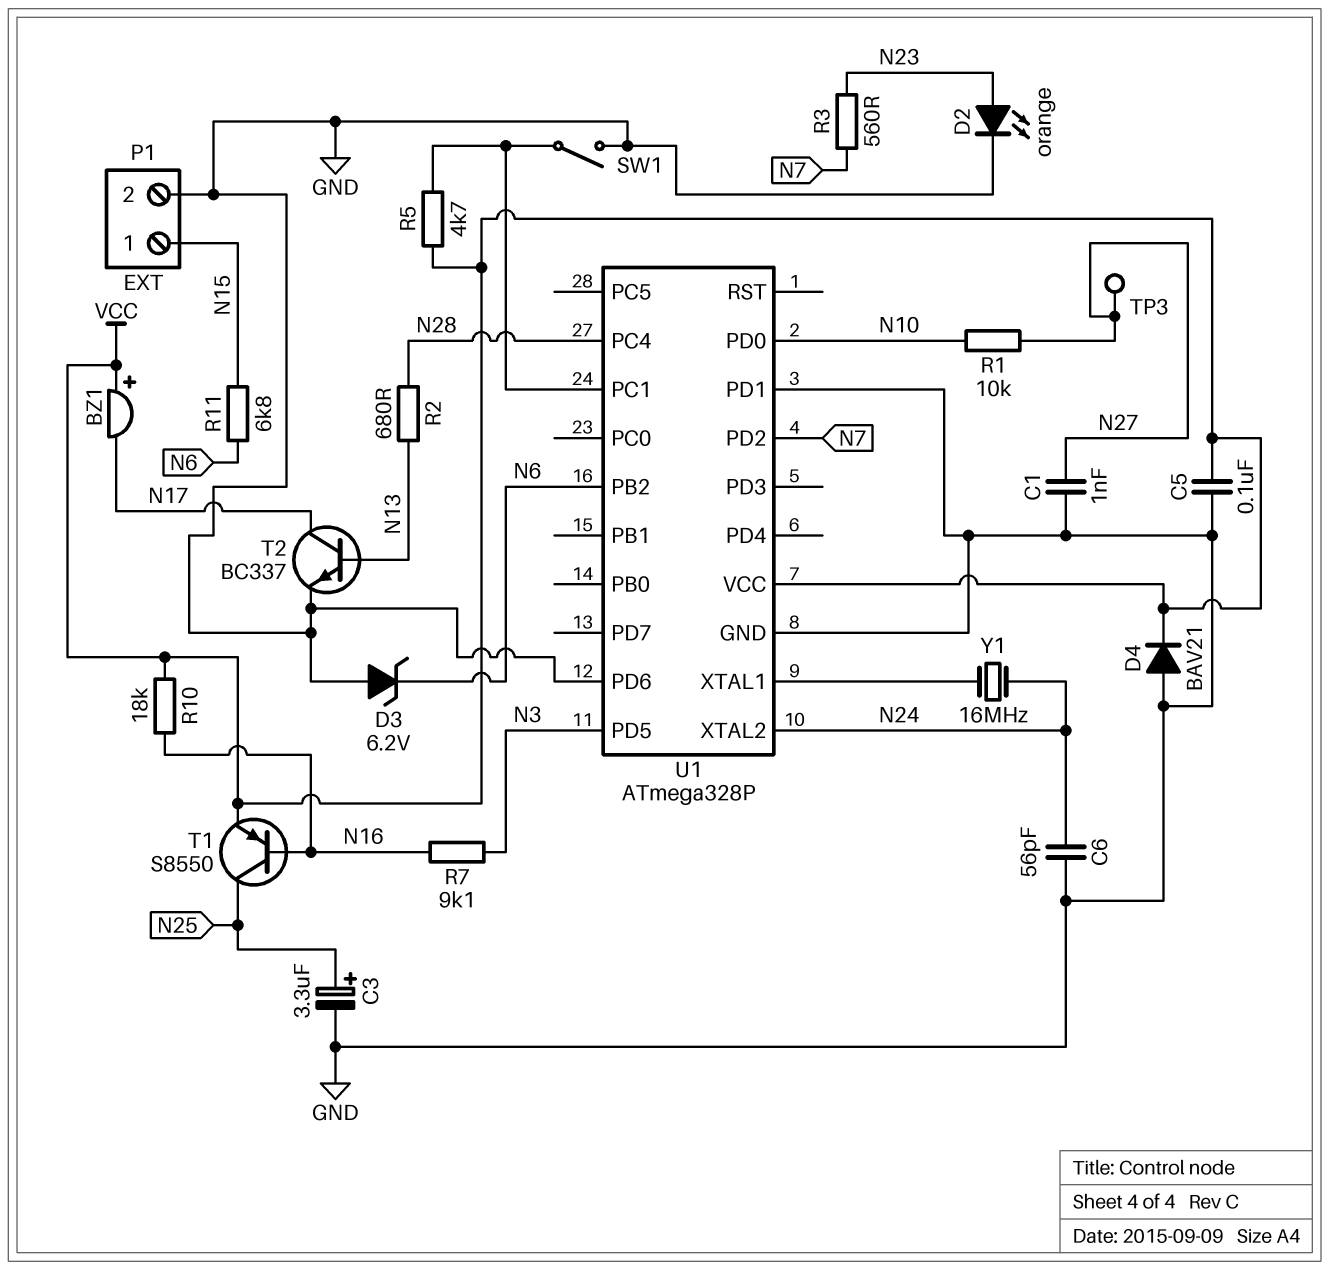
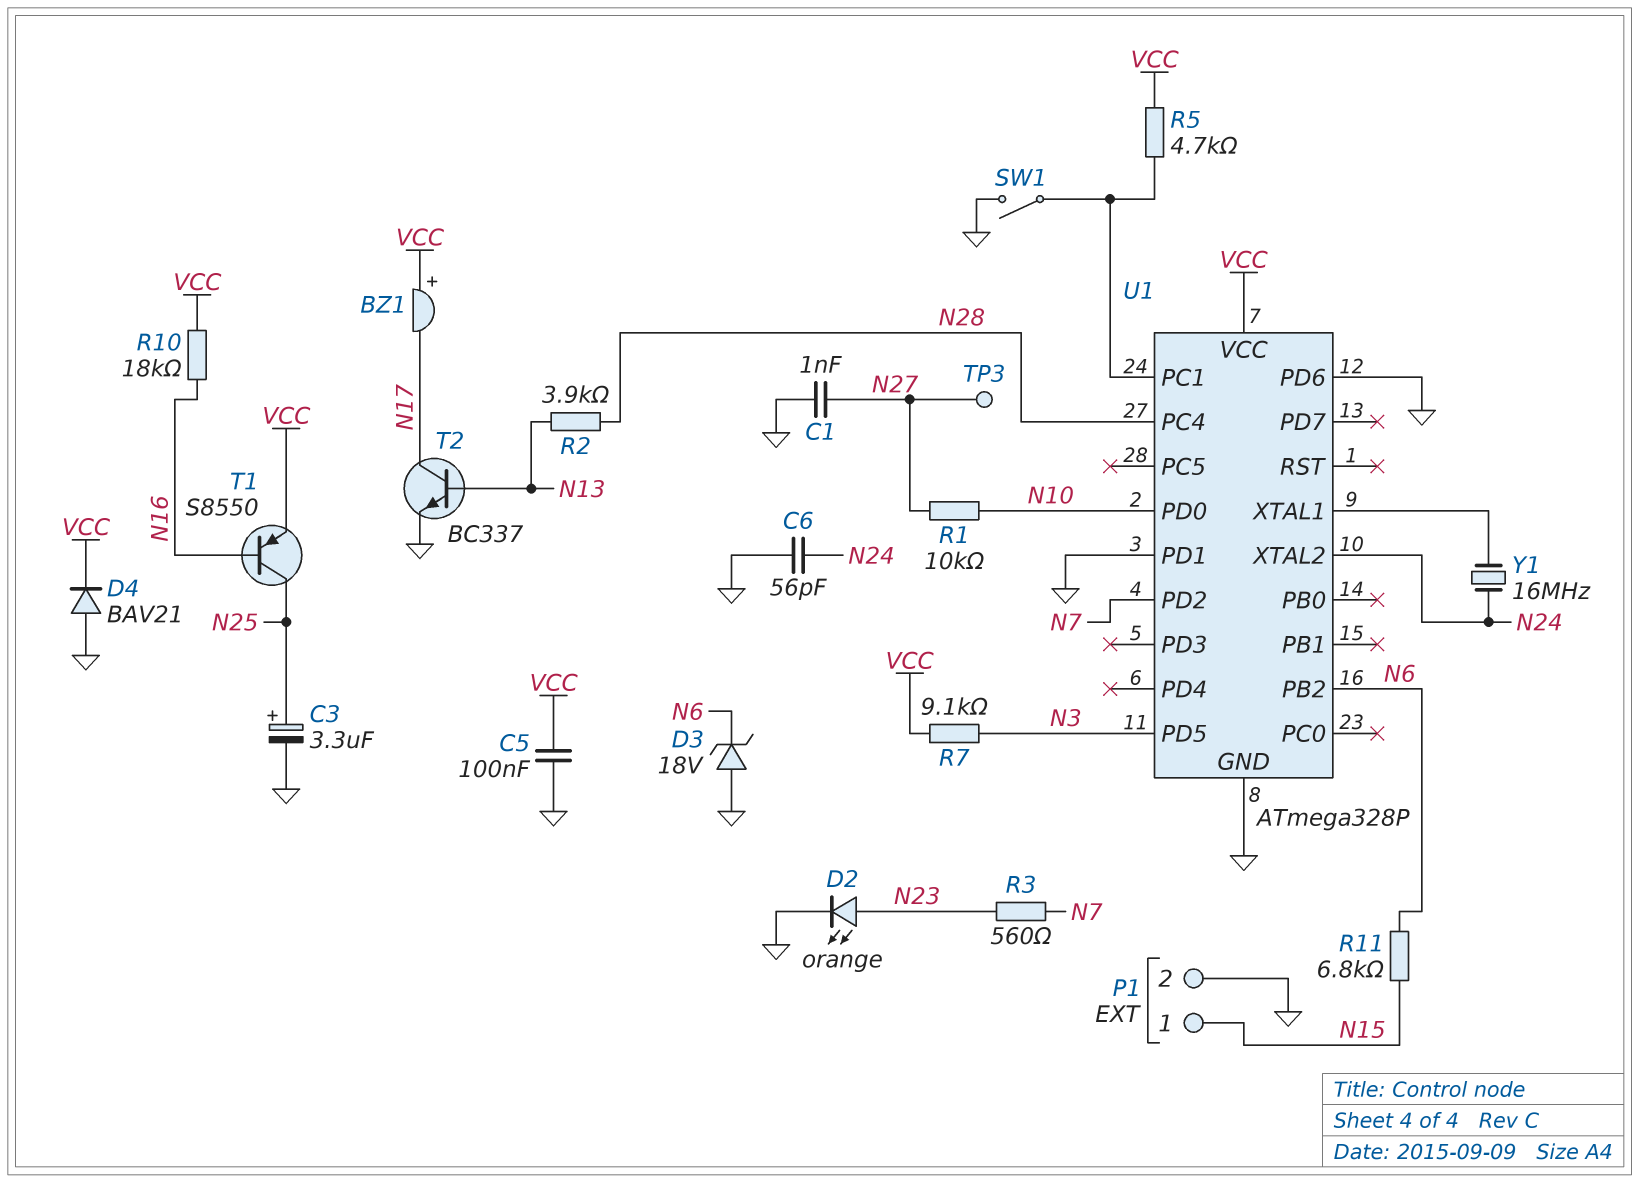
D3: zener 6.2V (A GND, K N6) -> zener 18V (A GND, K N6)
R2: 680 (N13, N28) -> 3.9k (N13, N28)
R7: 9.1k (N3, N16) -> 9.1k (N3, VCC)

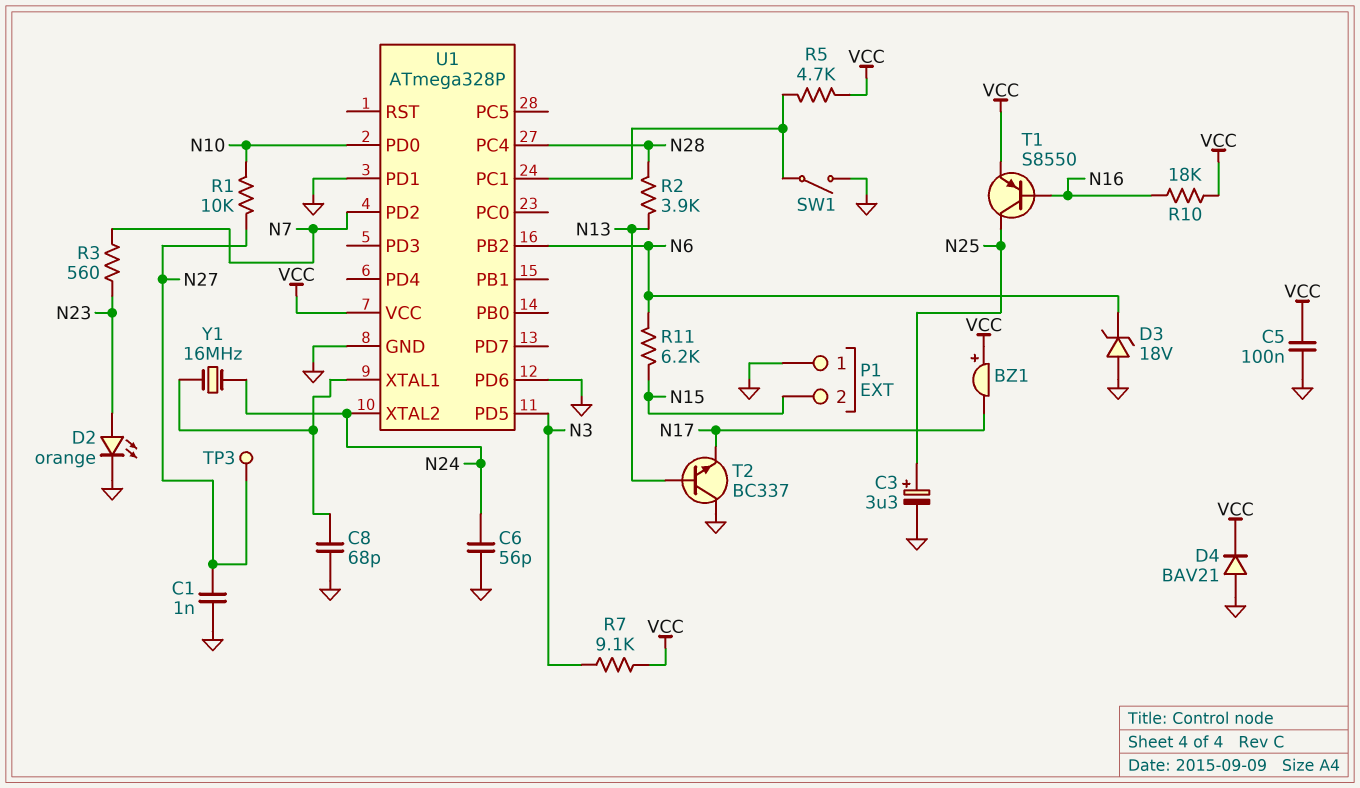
C8: none -> 68pF (GND, U1/XTAL1)
P1 pin 1: N15 -> GND
P1 pin 2: GND -> N15
R11: 6.8k (N6, N15) -> 6.2k (N6, N15)
T2: NPN BC337 (B N13, C N17, E GND) -> NPN BC337 (B N13, C GND, E N17)

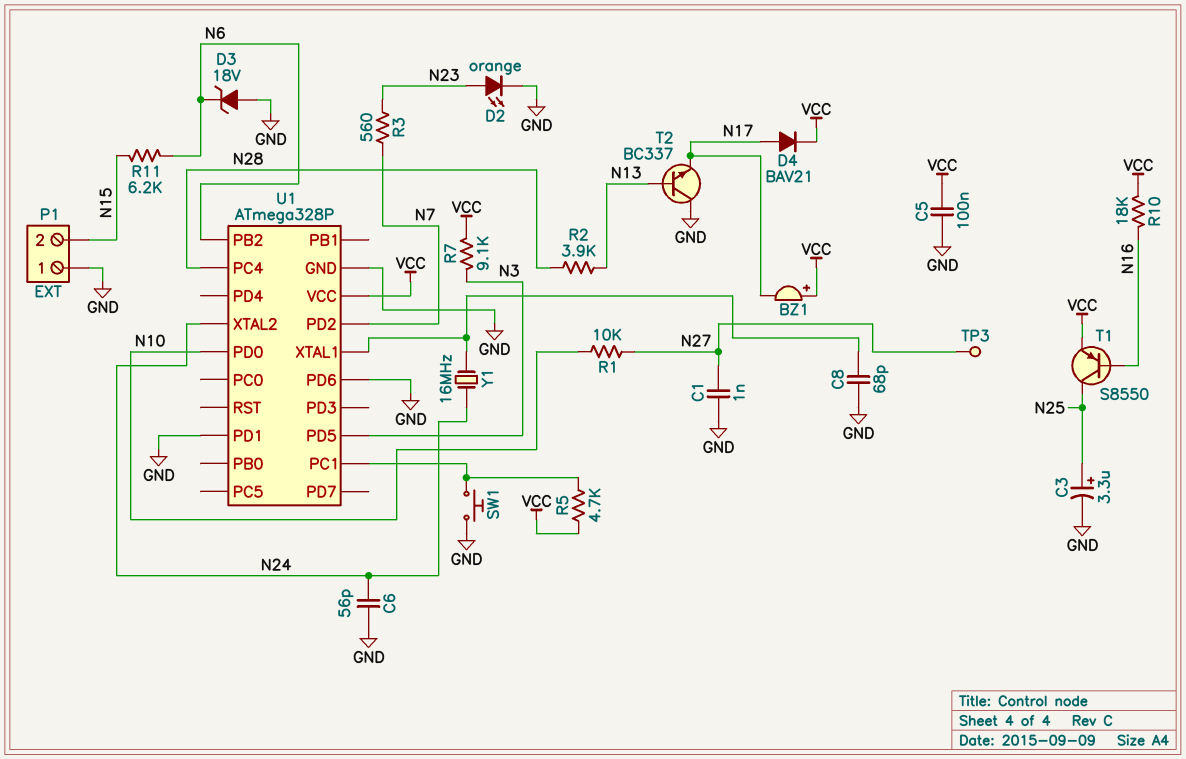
D4: diode BAV21 (A GND, K VCC) -> diode BAV21 (A N17, K VCC)
SW1: switch (GND, U1/PC1) -> button (GND, U1/PC1)

